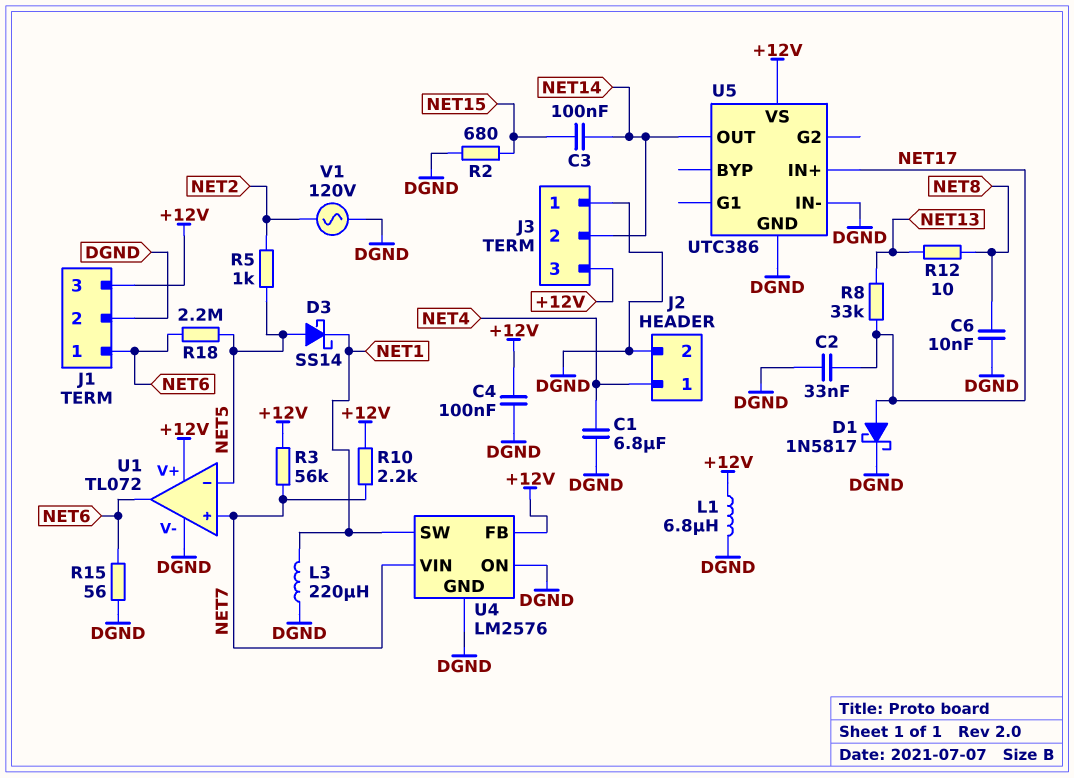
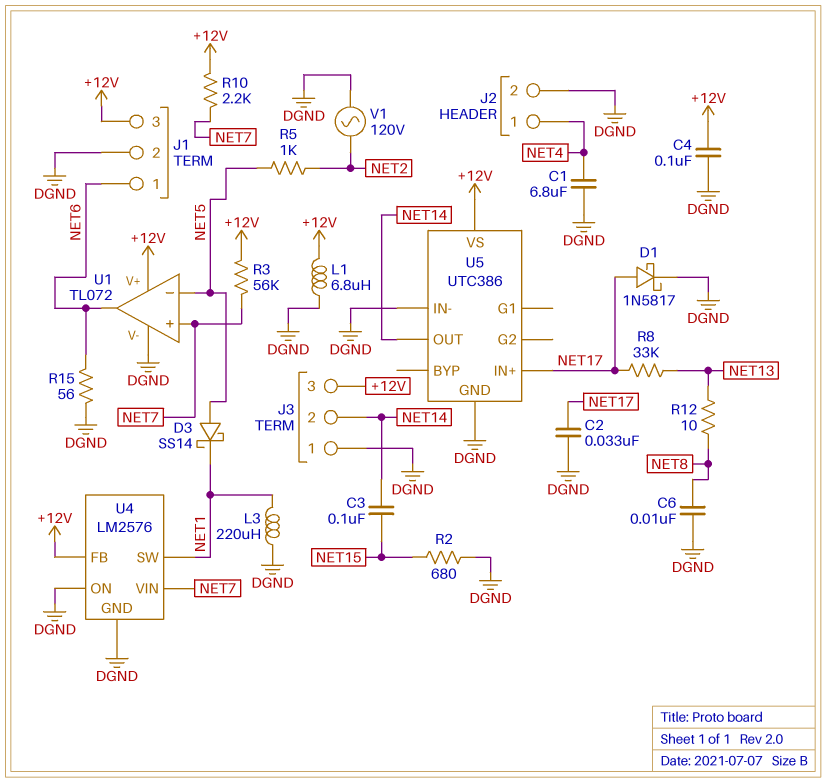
R18: 2.2M (NET5, NET6) -> none

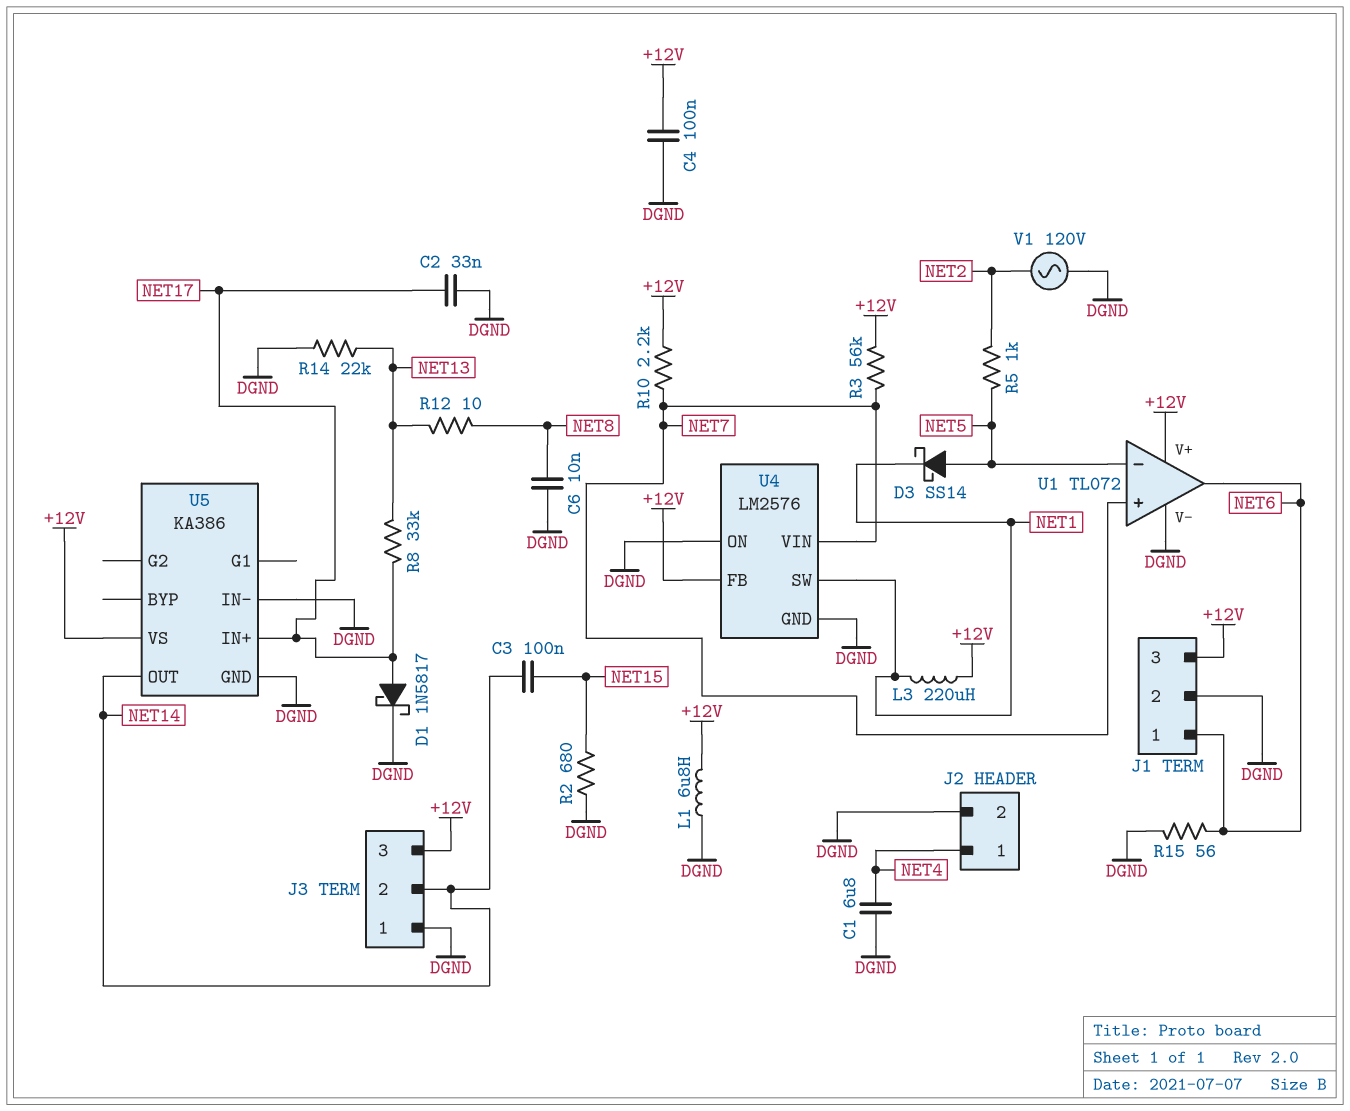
L3: 220uH (DGND, NET1) -> 220uH (+12V, NET1)
R14: none -> 22k (DGND, NET13)
U5: UTC386 -> KA386

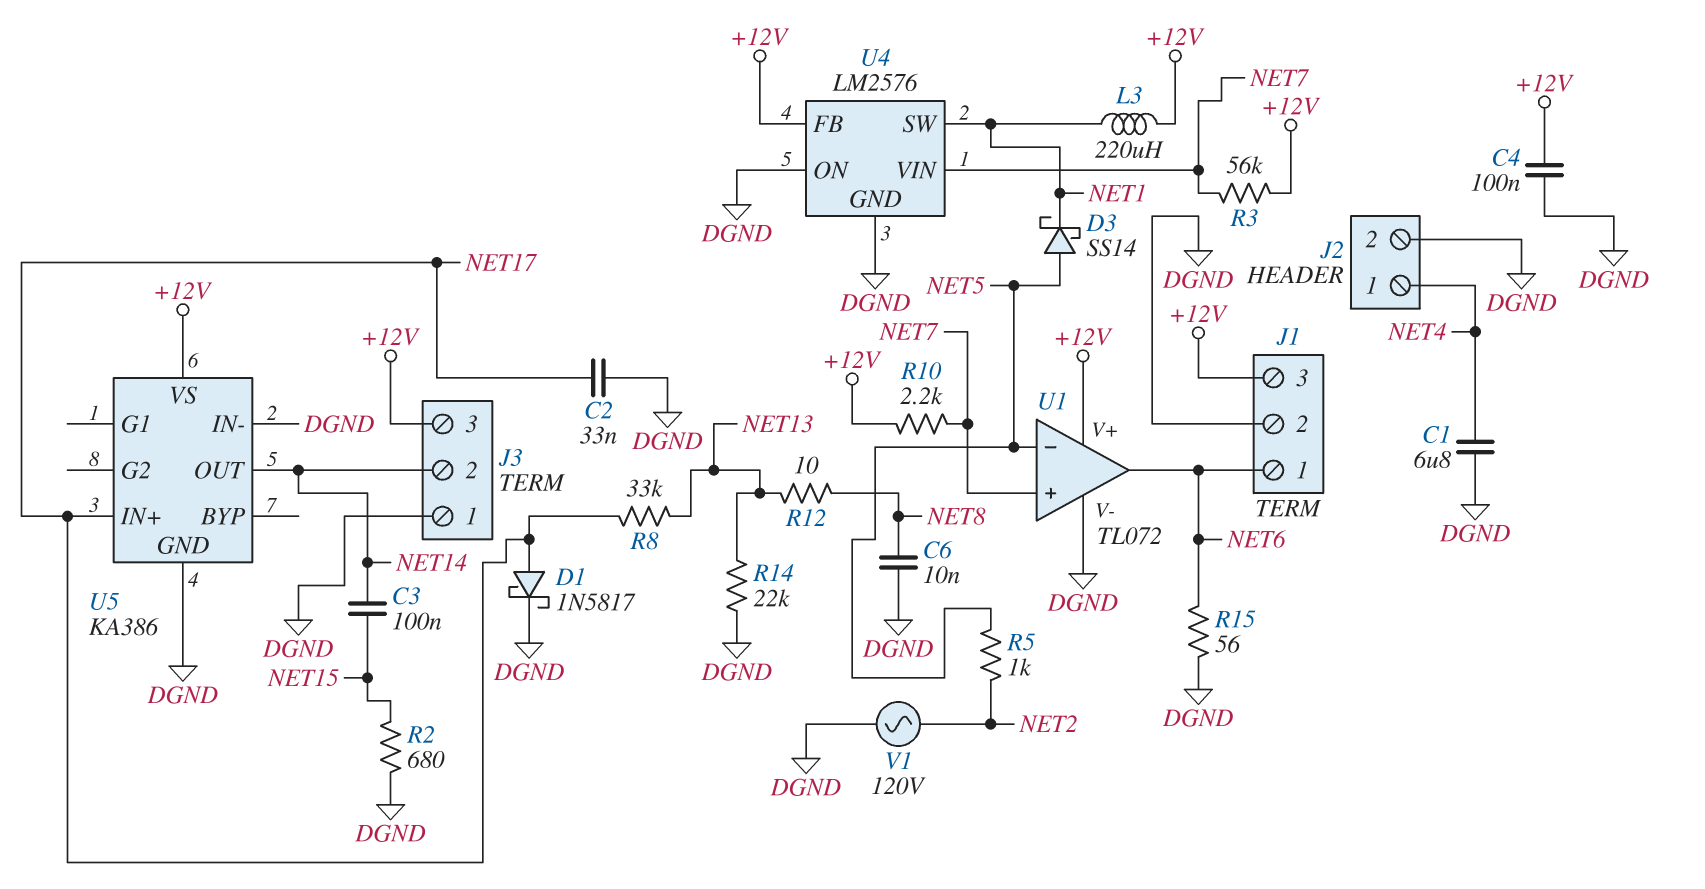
L1: 6.8uH (+12V, DGND) -> none

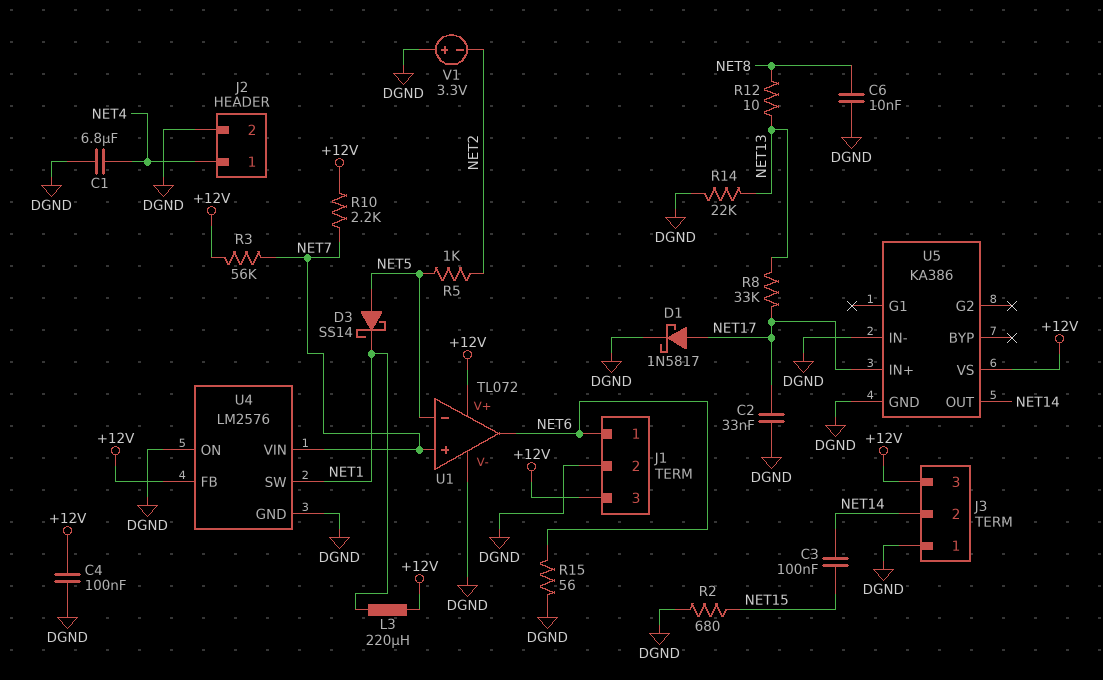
V1: AC 120V (DGND, NET2) -> 3.3V (plus DGND, minus NET2)

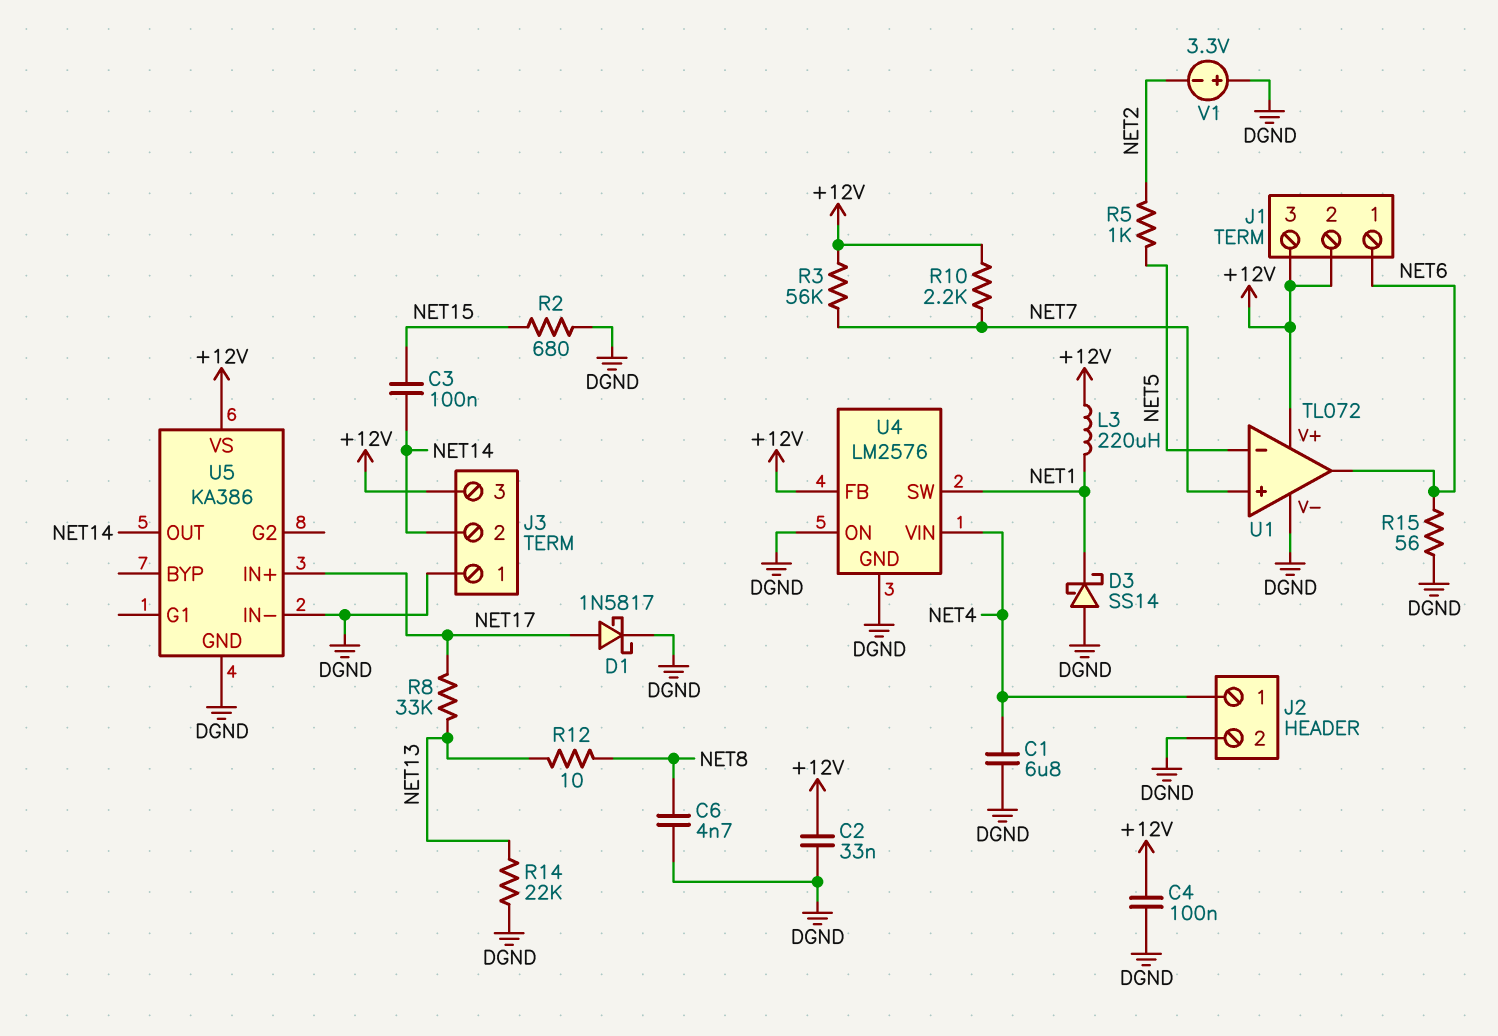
C2: 33nF (DGND, NET17) -> 33nF (+12V, DGND)
C6: 10nF (DGND, NET8) -> 4.7nF (DGND, NET8)
D3: schottky SS14 (A NET5, K NET1) -> schottky SS14 (A DGND, K NET1)
J1 pin 2: DGND -> +12V
U4 pin VIN: NET7 -> NET4

